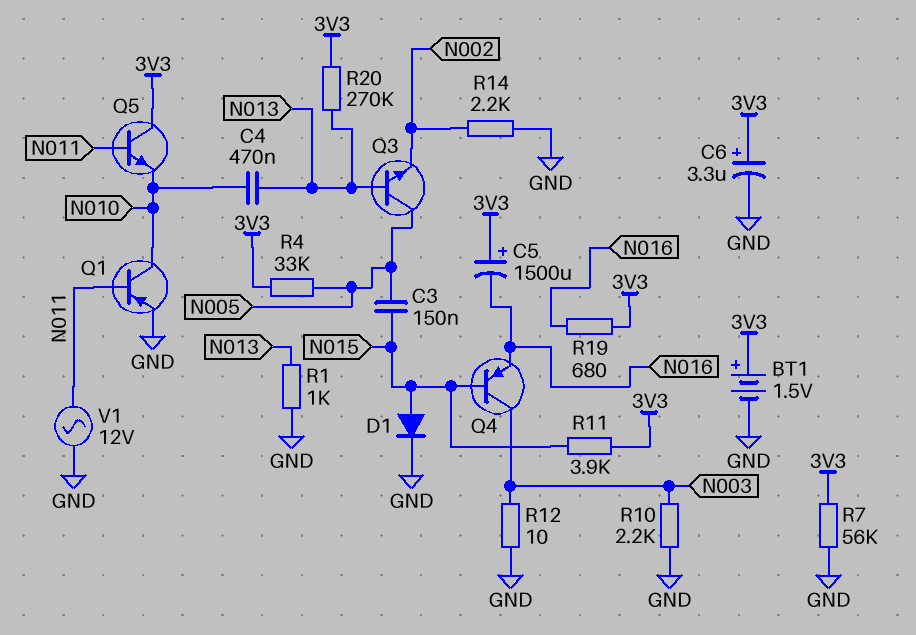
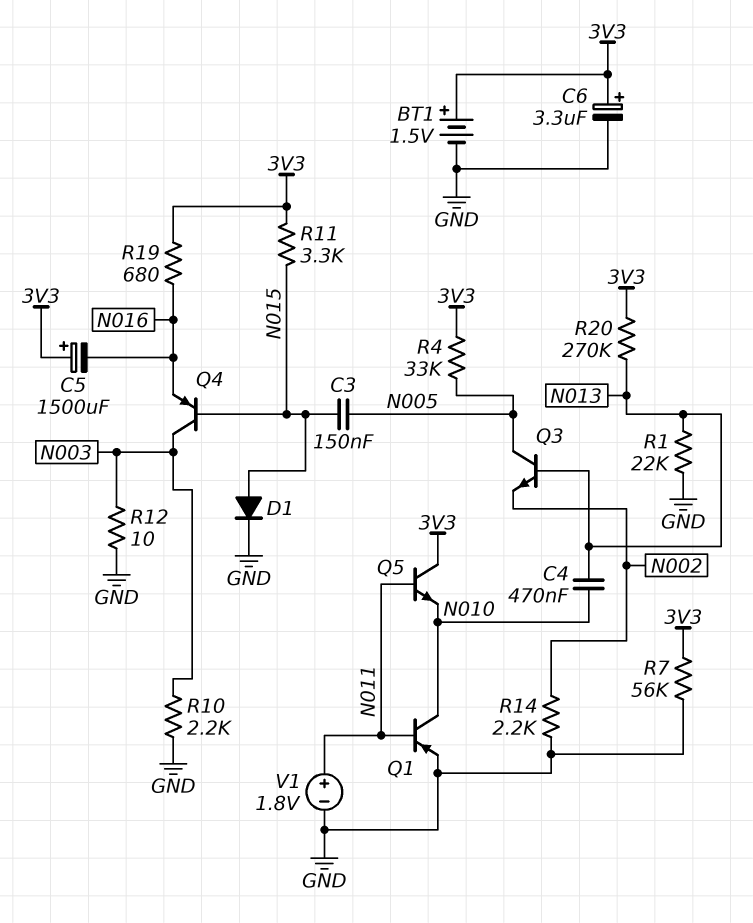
R1: 1k (GND, N013) -> 22k (GND, N013)
R11: 3.9k (3V3, N015) -> 3.3k (3V3, N015)
V1: AC 12V (GND, N011) -> 1.8V (plus N011, minus GND)

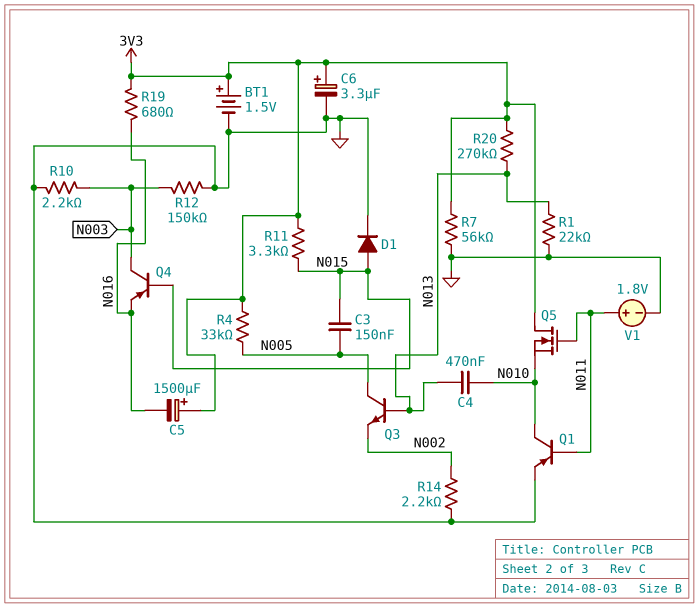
Q5: NPN (B N011, C 3V3, E N010) -> NMOS (G N011, D 3V3, S N010)
R12: 10 (GND, N003) -> 150k (GND, N003)

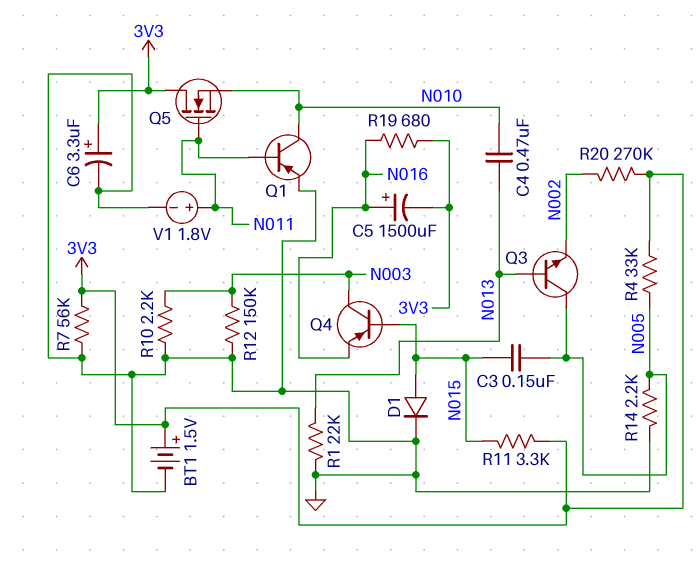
C5: 1500uF (plus 3V3, minus N016) -> 1500uF (plus N016, minus 3V3)
R14: 2.2k (GND, N002) -> 2.2k (GND, N005)
R20: 270k (3V3, N013) -> 270k (3V3, N002)

